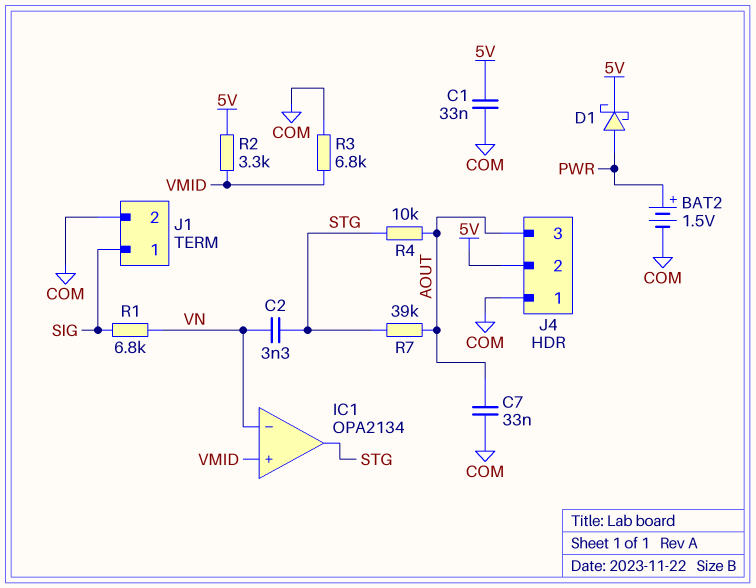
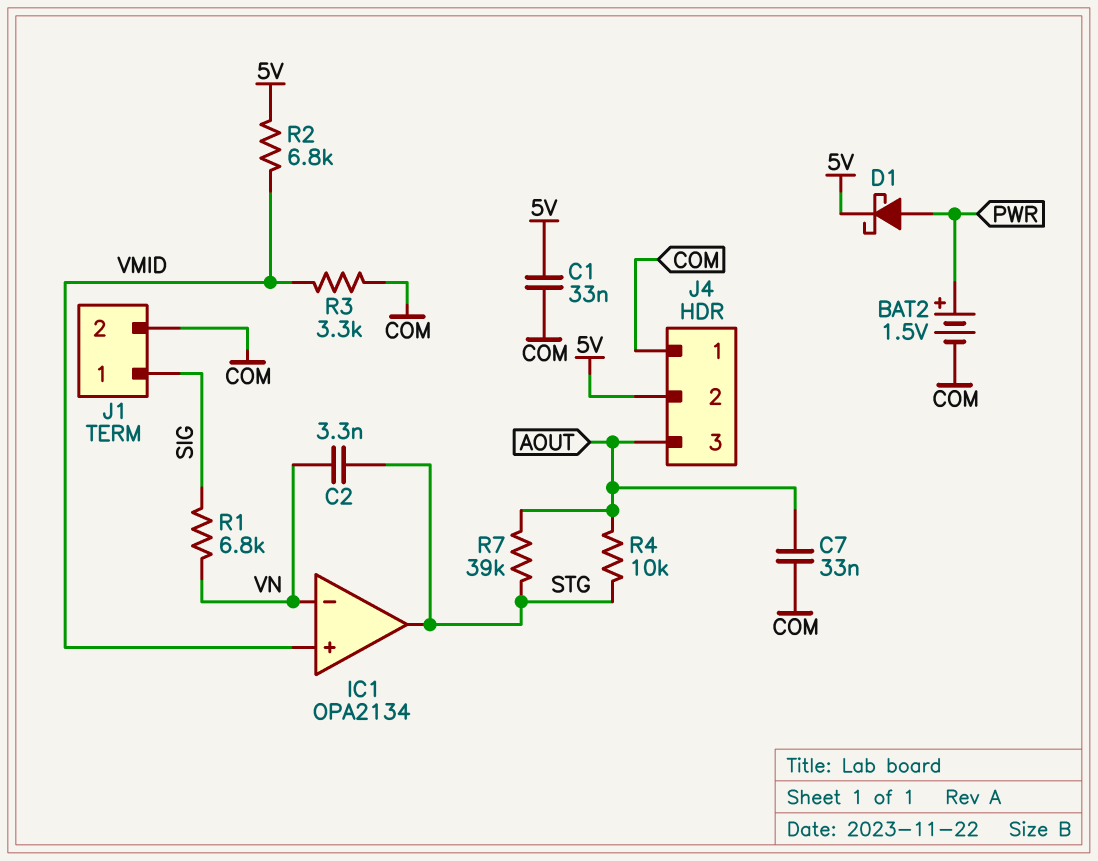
R2: 3.3k (5V, VMID) -> 6.8k (5V, VMID)
R3: 6.8k (COM, VMID) -> 3.3k (COM, VMID)

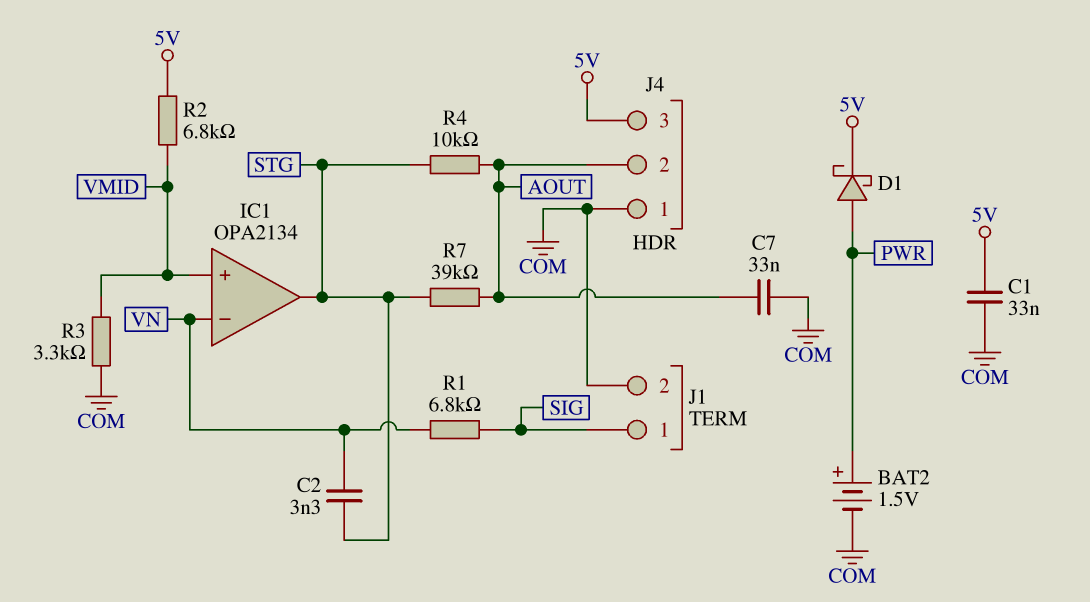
J4 pin 2: 5V -> AOUT
J4 pin 3: AOUT -> 5V

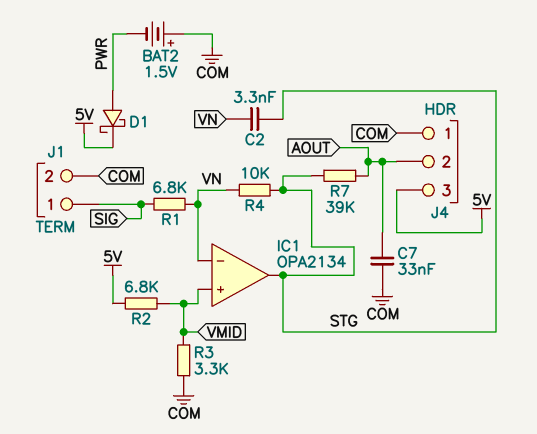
BAT2: 1.5V (plus PWR, minus COM) -> 1.5V (plus COM, minus PWR)
C1: 33nF (5V, COM) -> none
R4: 10k (AOUT, STG) -> 10k (STG, VN)

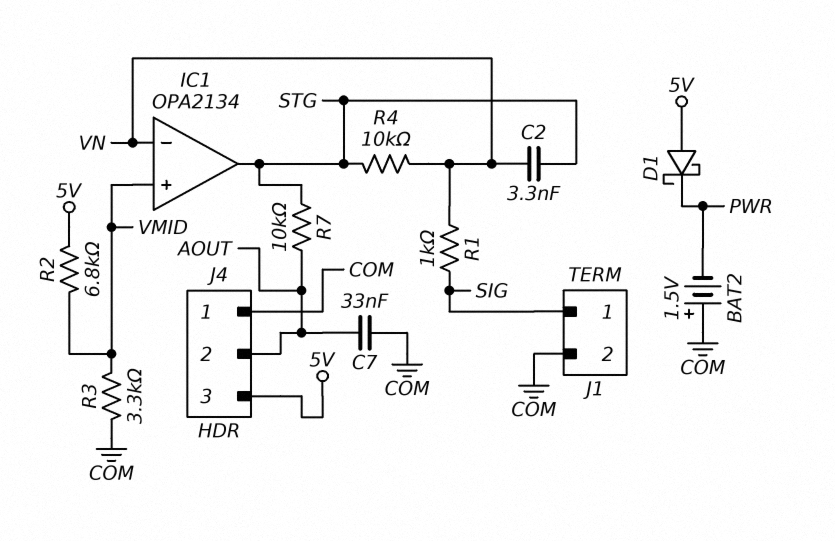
D1: schottky (A PWR, K 5V) -> schottky (A 5V, K PWR)
R1: 6.8k (SIG, VN) -> 1k (SIG, VN)
R7: 39k (AOUT, STG) -> 10k (AOUT, STG)

